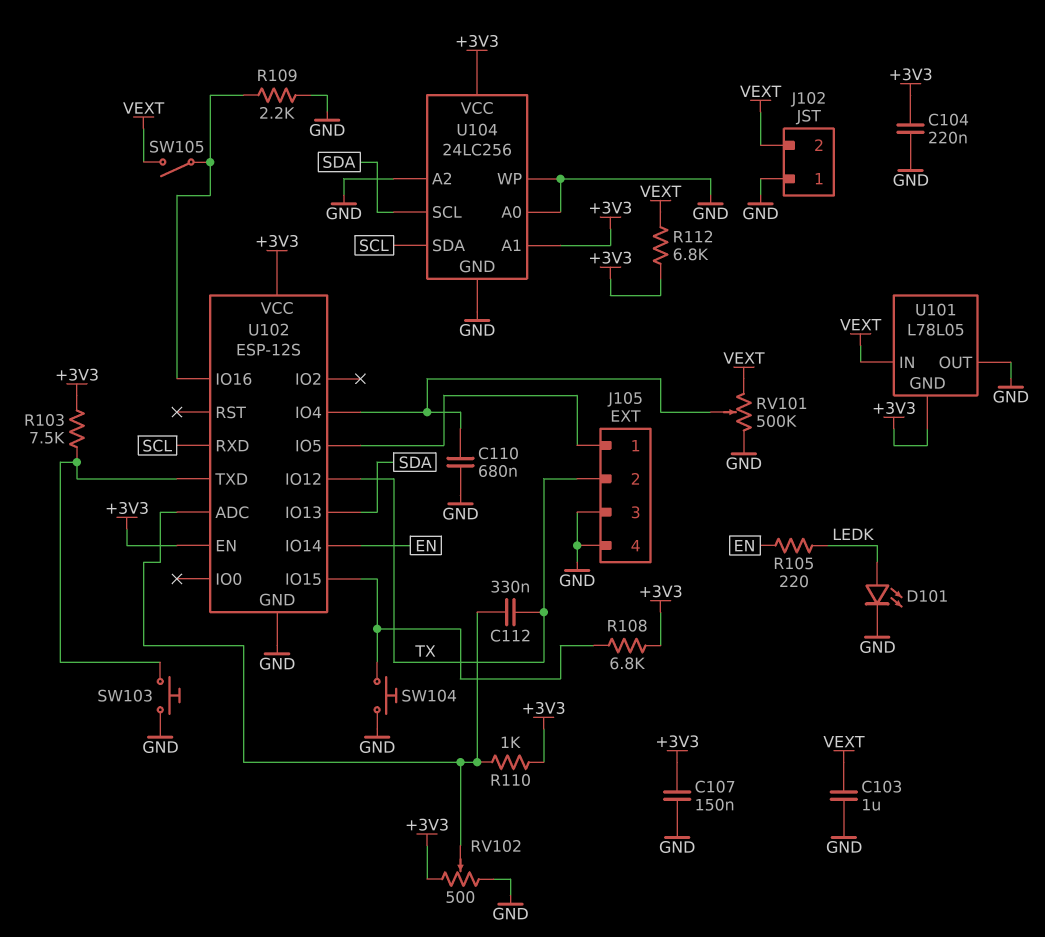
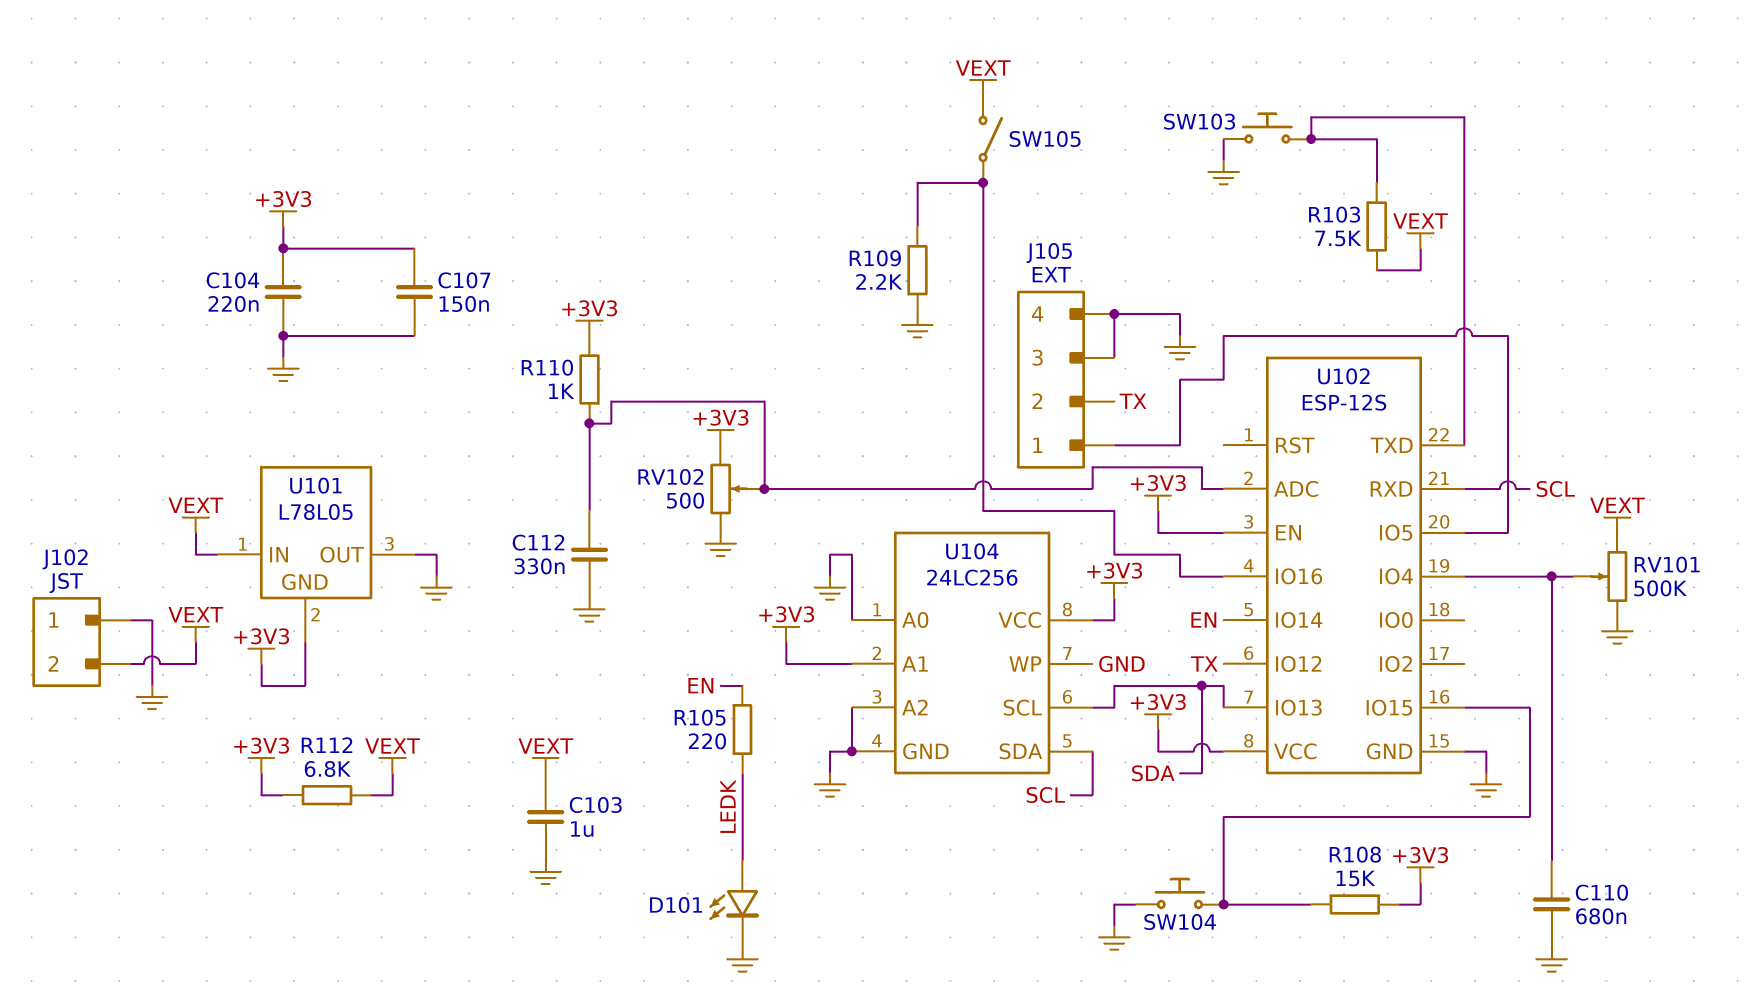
C112: 330nF (TX, U102/ADC) -> 330nF (GND, U102/ADC)
R103: 7.5k (+3V3, U102/TXD) -> 7.5k (U102/TXD, VEXT)
R108: 6.8k (+3V3, U102/IO15) -> 15k (+3V3, U102/IO15)

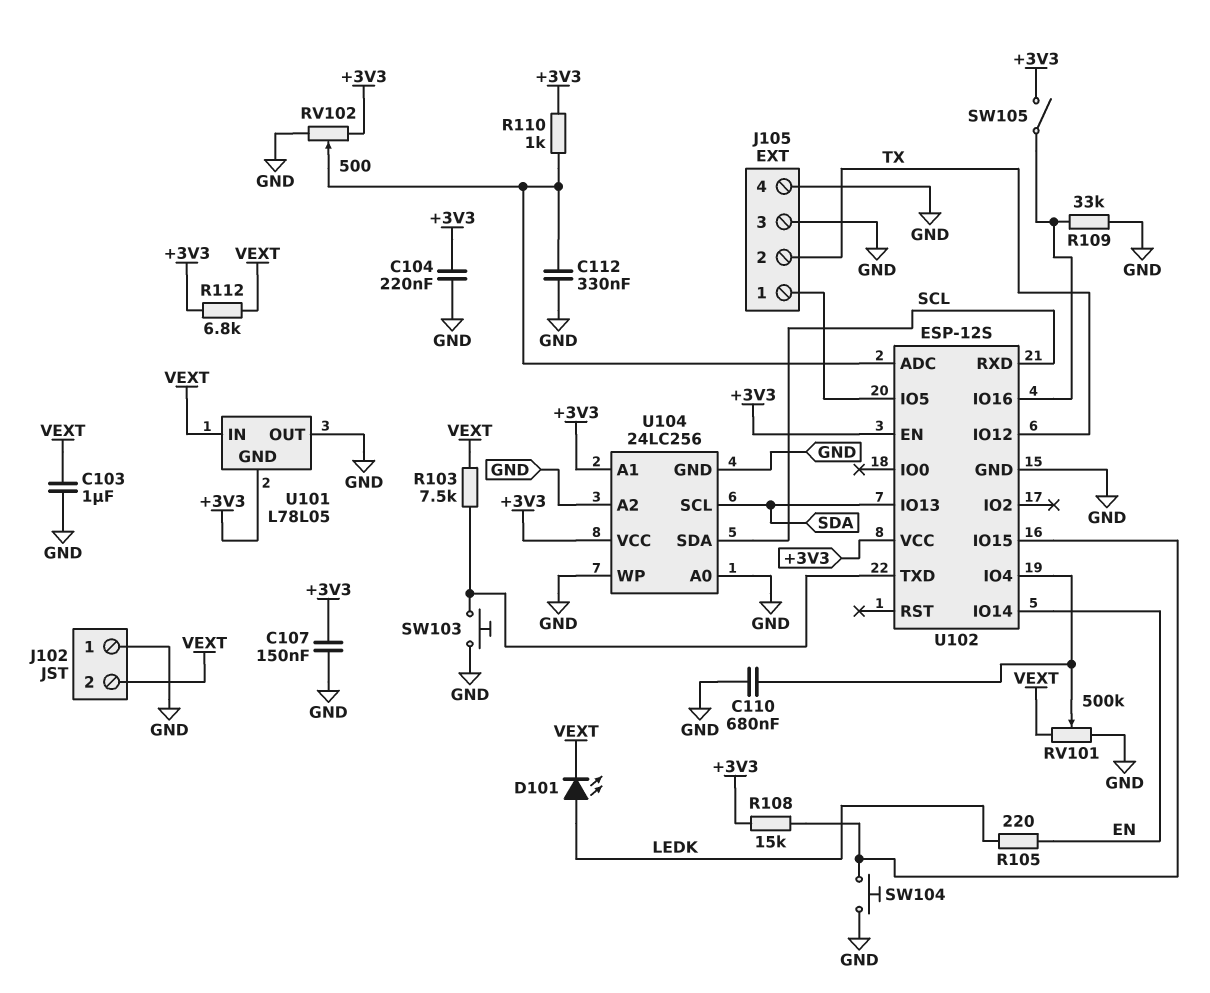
D101: LED (A LEDK, K GND) -> LED (A LEDK, K VEXT)
R109: 2.2k (GND, U102/IO16) -> 33k (GND, U102/IO16)
SW105: switch (U102/IO16, VEXT) -> switch (+3V3, U102/IO16)

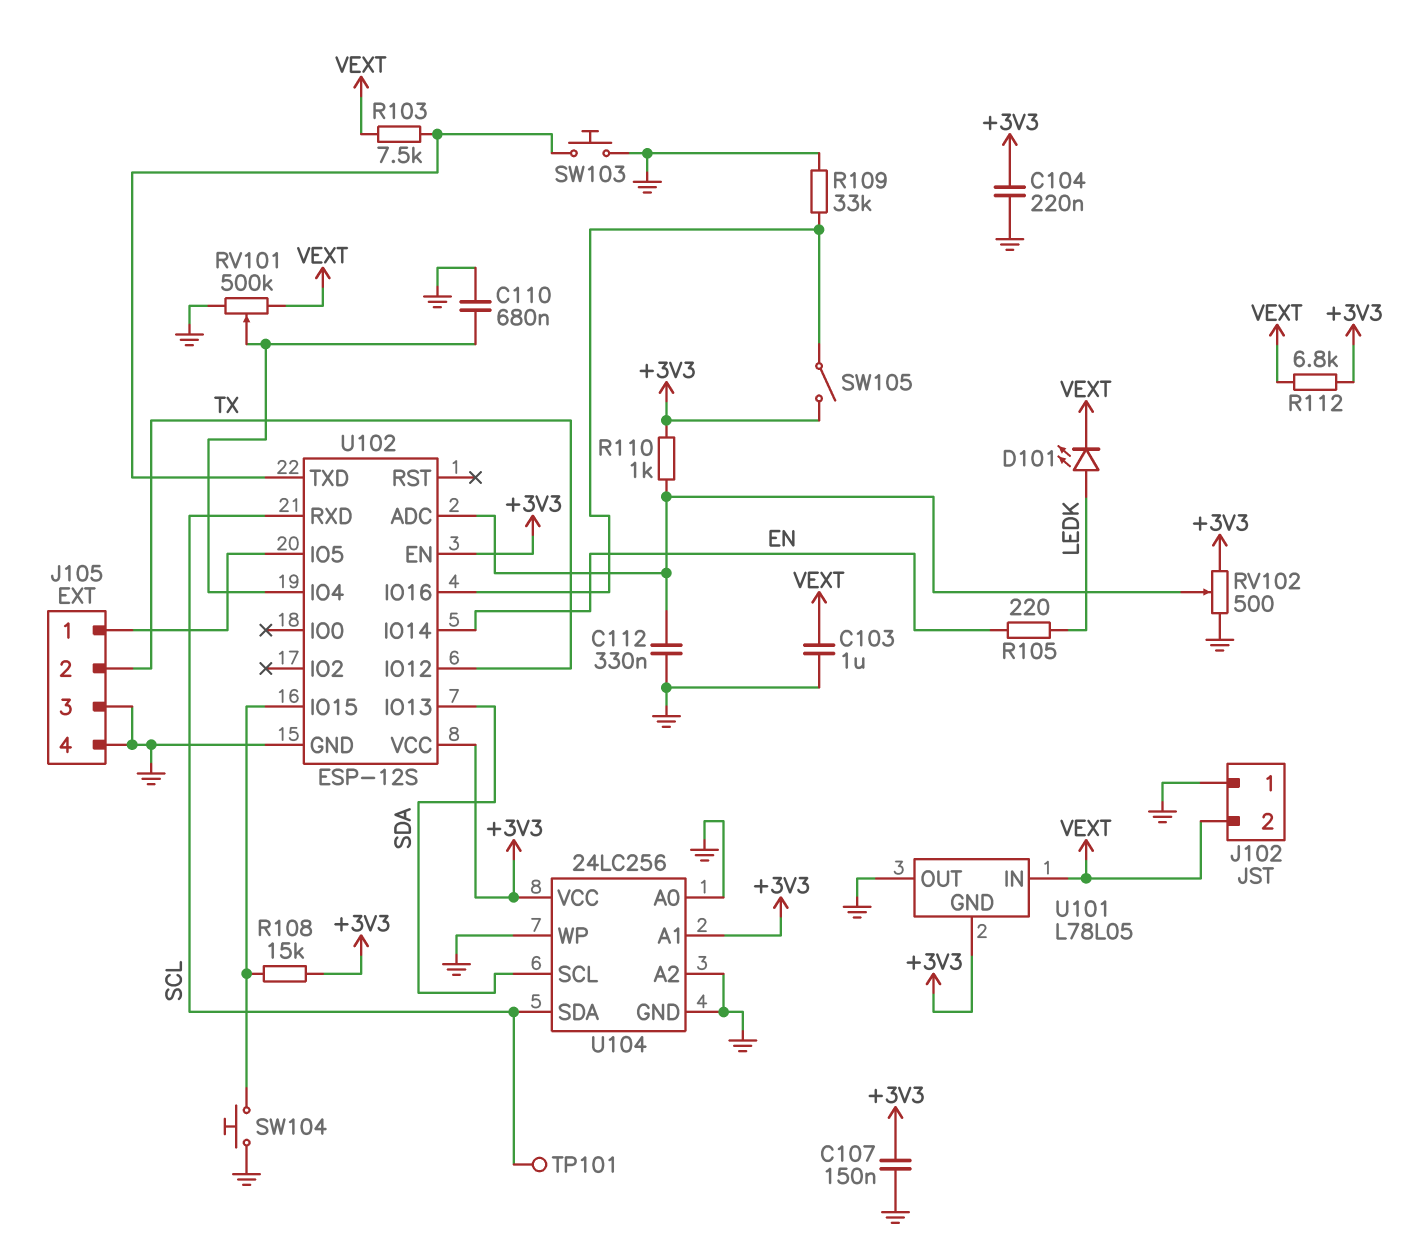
TP101: none -> test point (SCL)

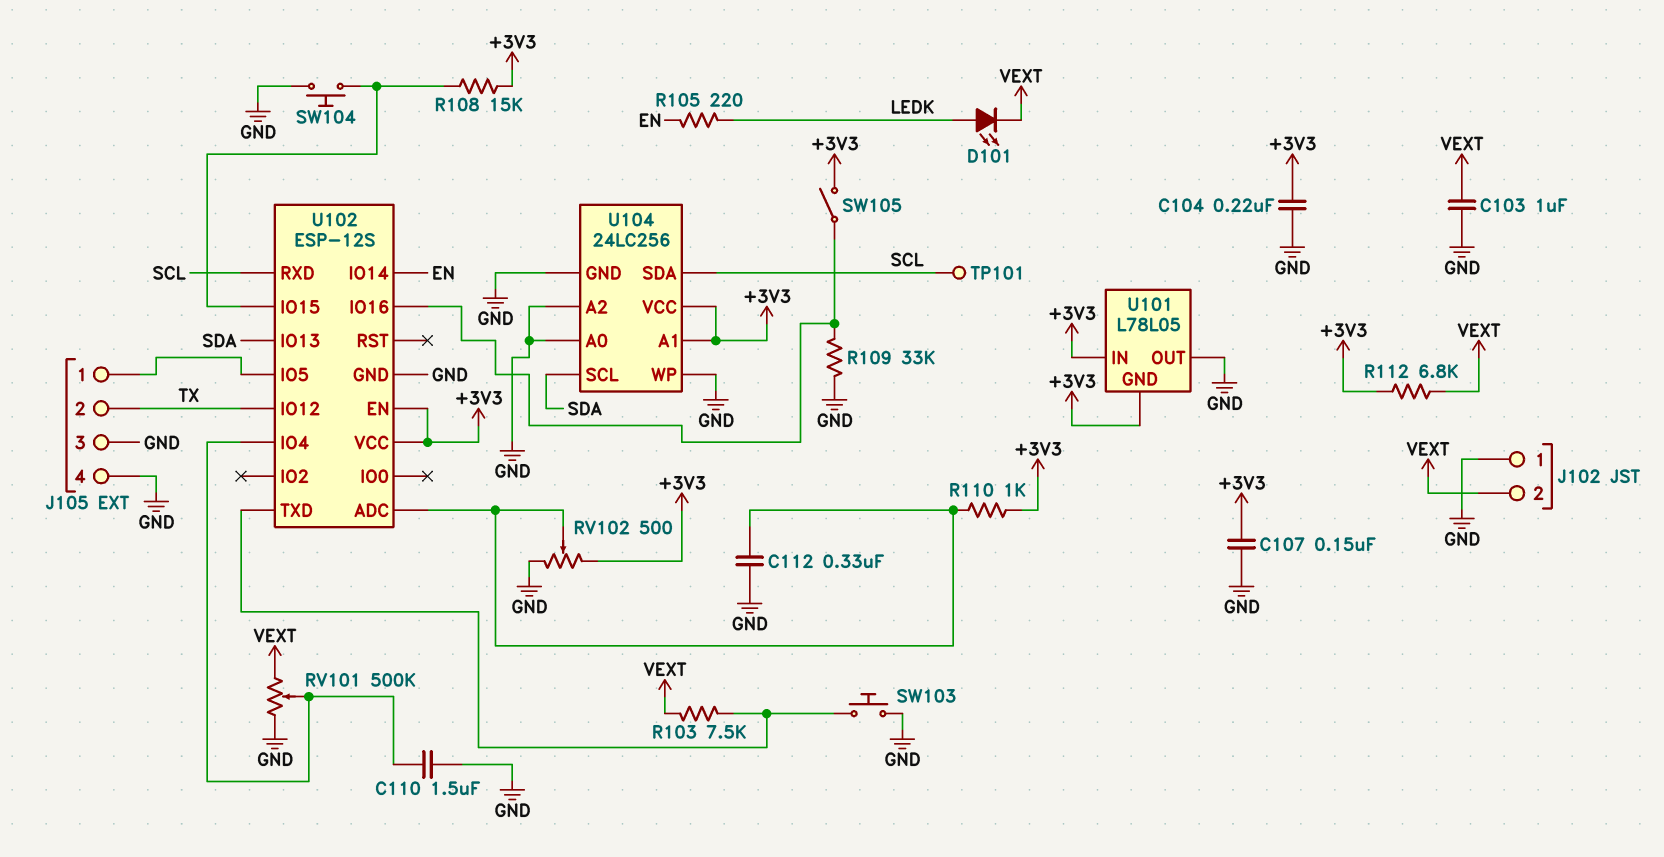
C110: 680nF (GND, U102/IO4) -> 1.5uF (GND, U102/IO4)
U101 pin IN: VEXT -> +3V3

